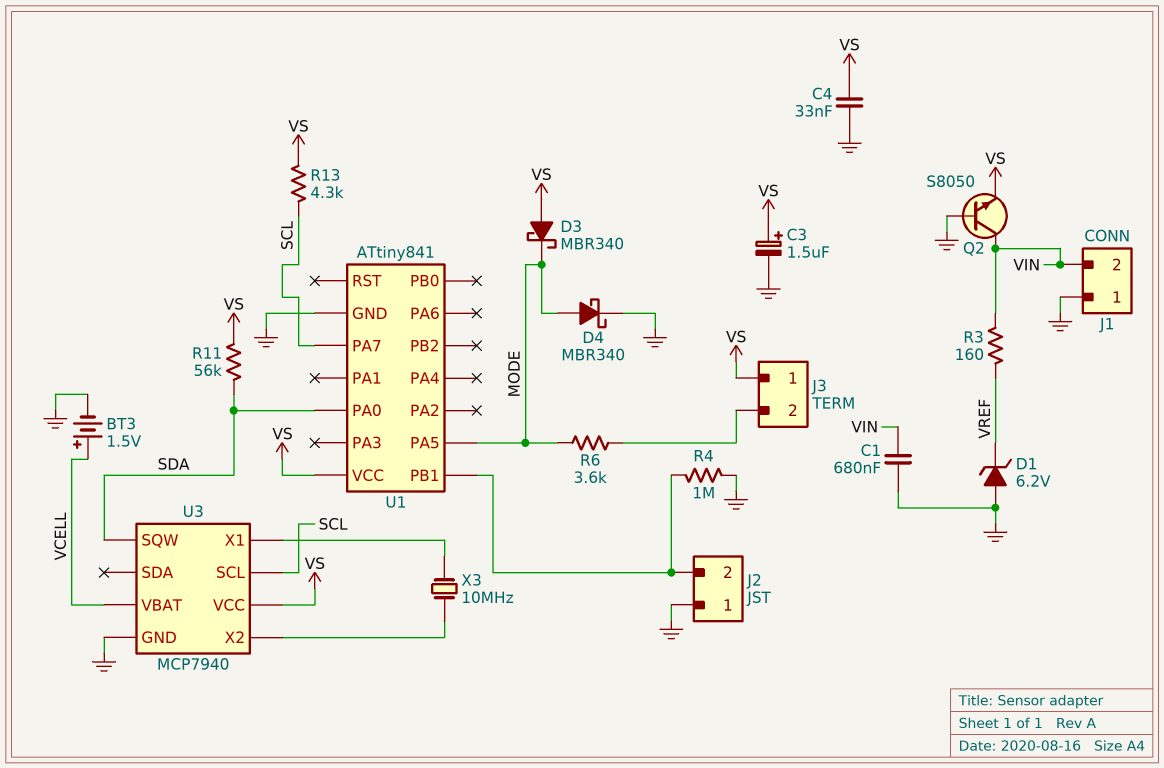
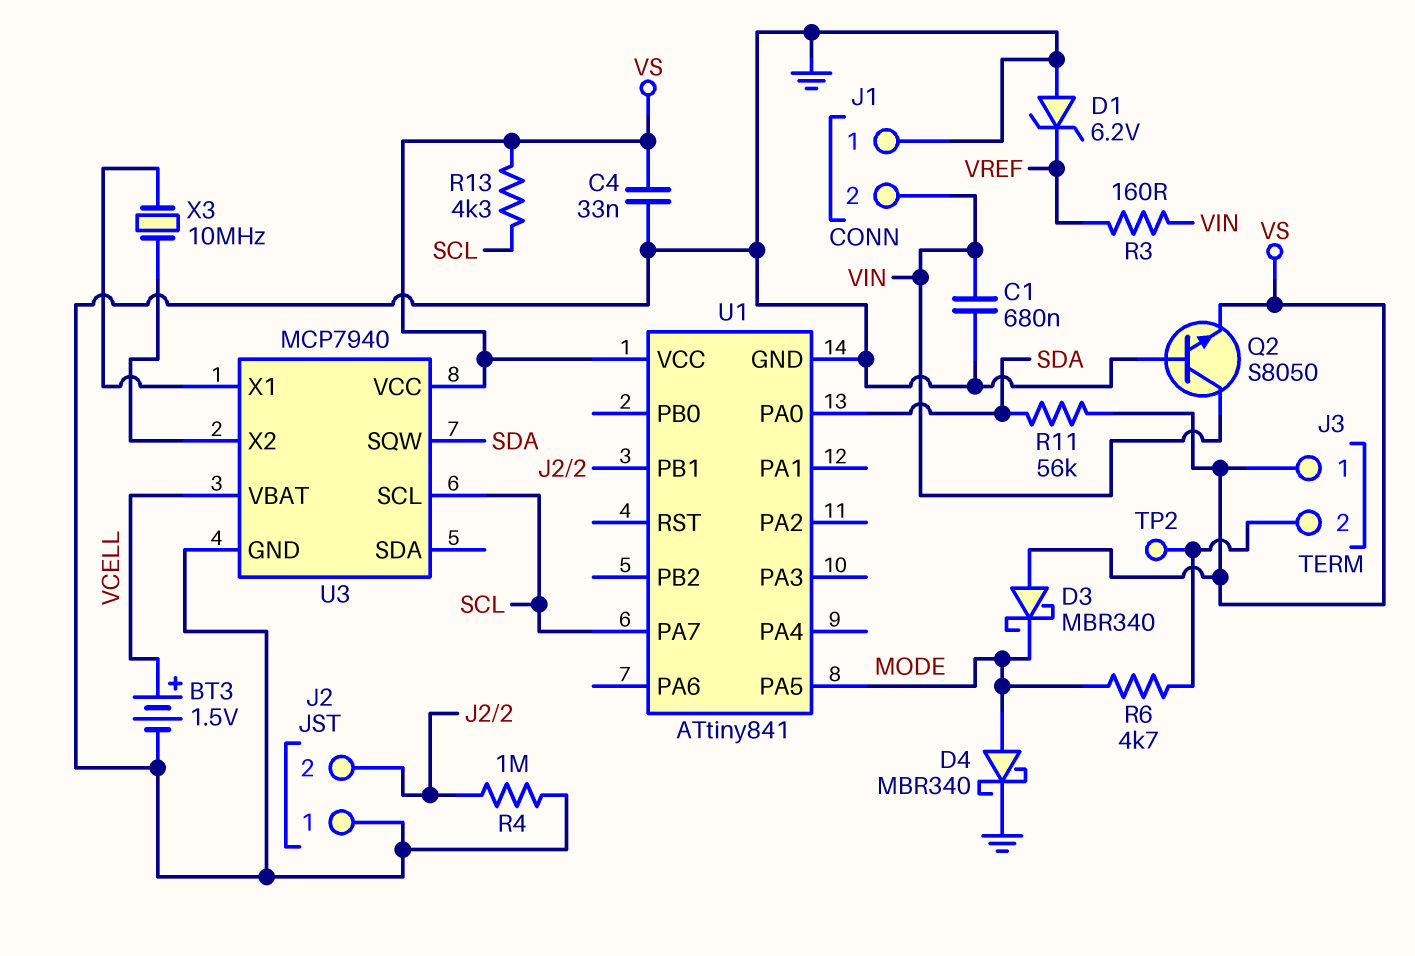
C3: 1.5uF (plus VS, minus GND) -> none
R6: 3.6k (J3/2, MODE) -> 4.7k (J3/2, MODE)
TP2: none -> test point (J3/2)

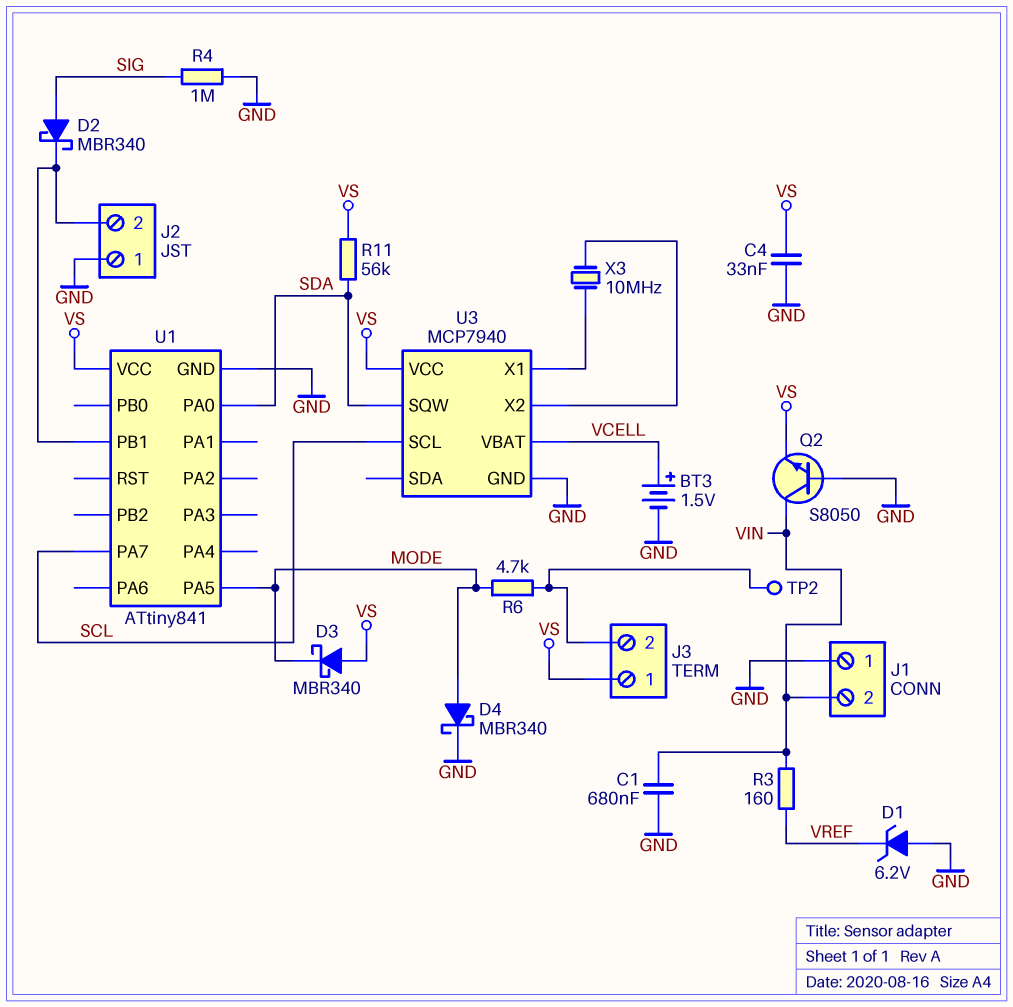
D2: none -> schottky MBR340 (A SIG, K J2/2)
R4: 1M (GND, J2/2) -> 1M (GND, SIG)
R13: 4.3k (SCL, VS) -> none

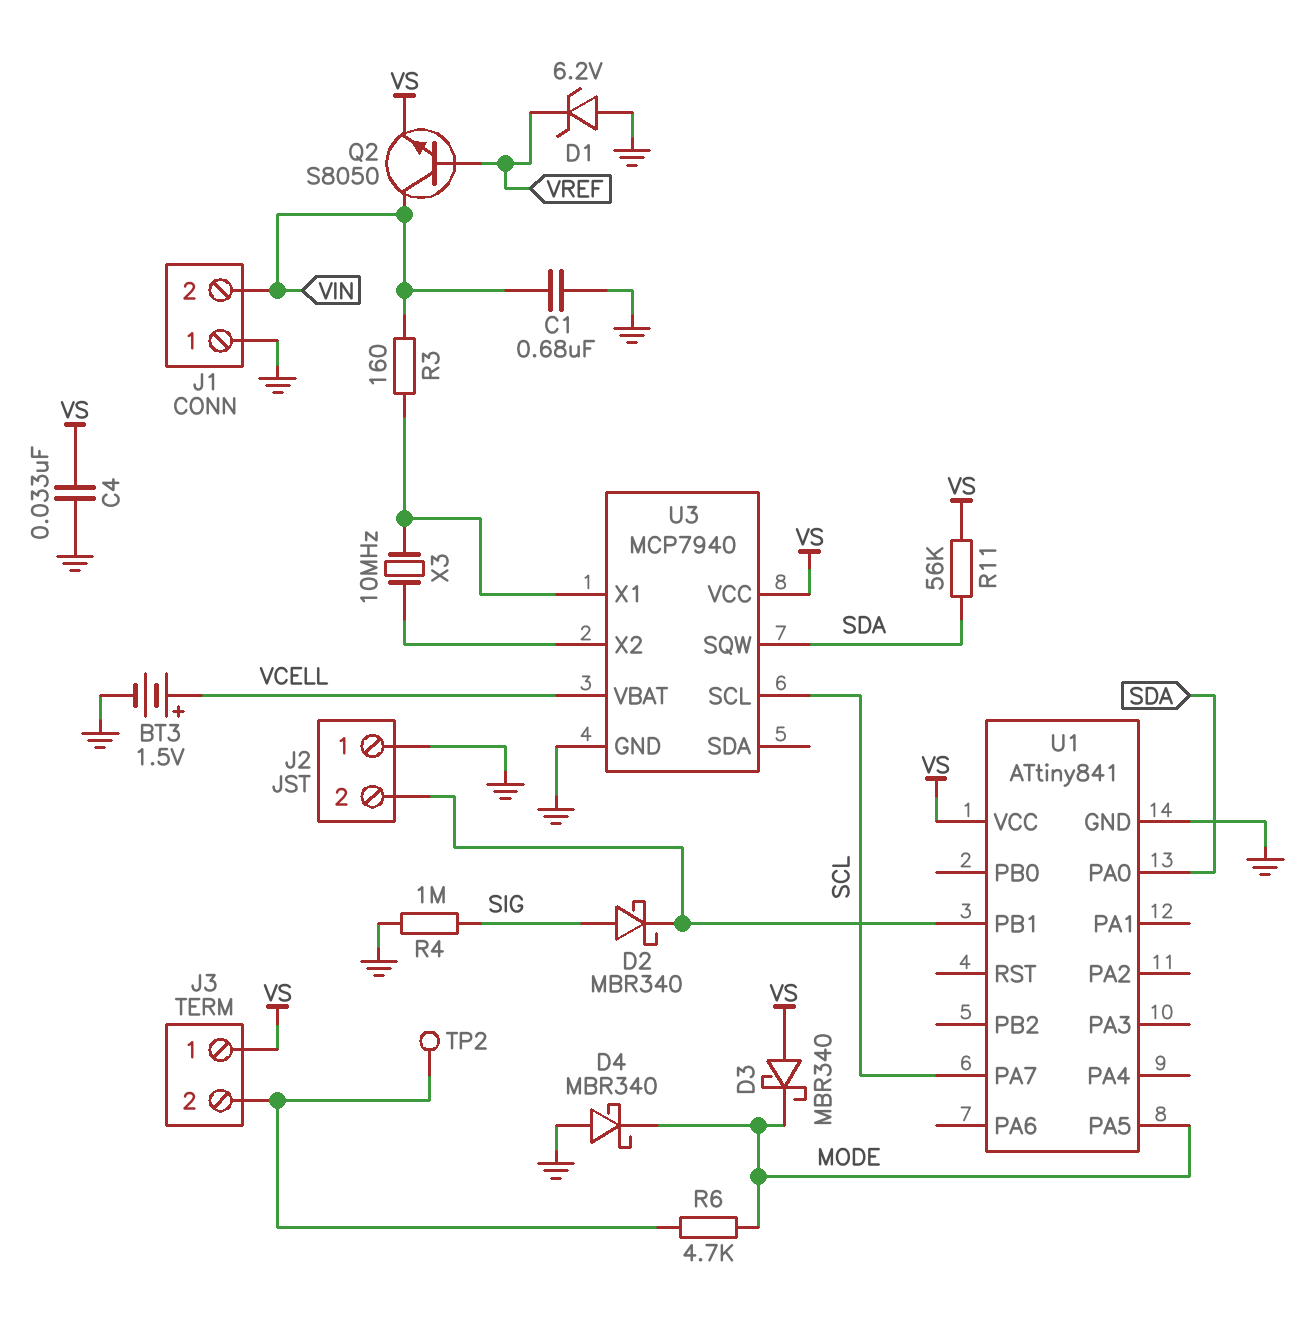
D4: schottky MBR340 (A MODE, K GND) -> schottky MBR340 (A GND, K MODE)
Q2: NPN S8050 (B GND, C VIN, E VS) -> NPN S8050 (B VREF, C VIN, E VS)
R3: 160 (VIN, VREF) -> 160 (U3/X1, VIN)

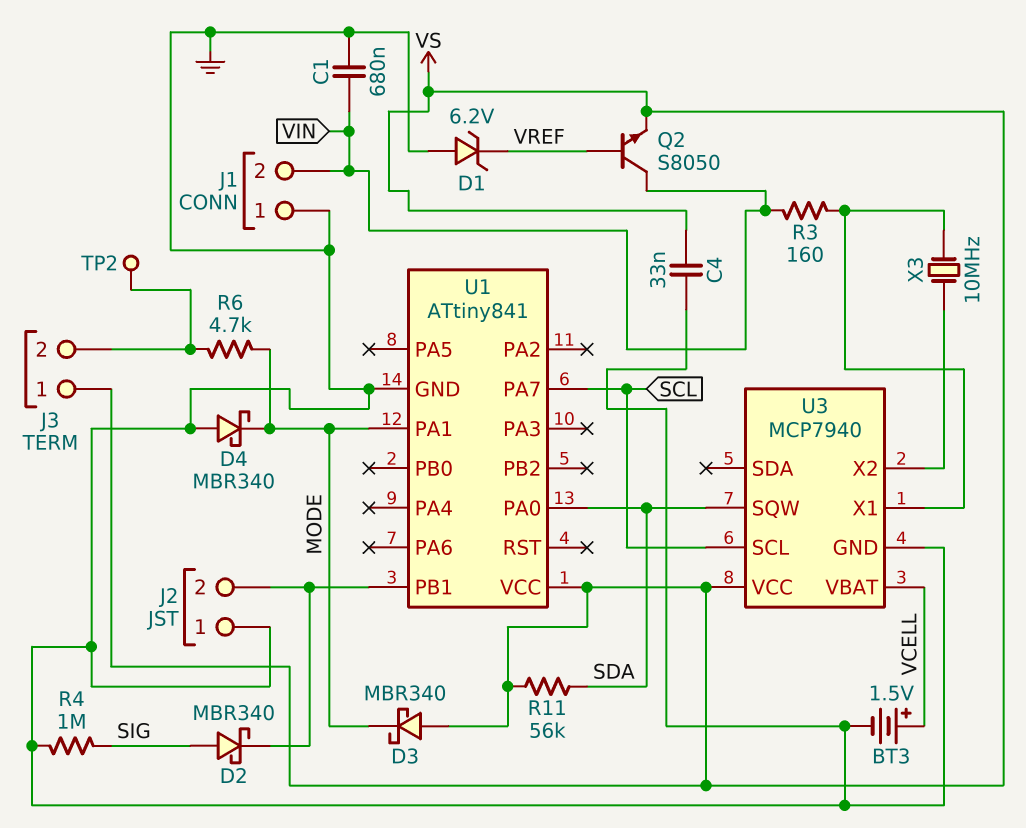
U1 pin PA1: none -> MODE
U1 pin PA5: MODE -> none

